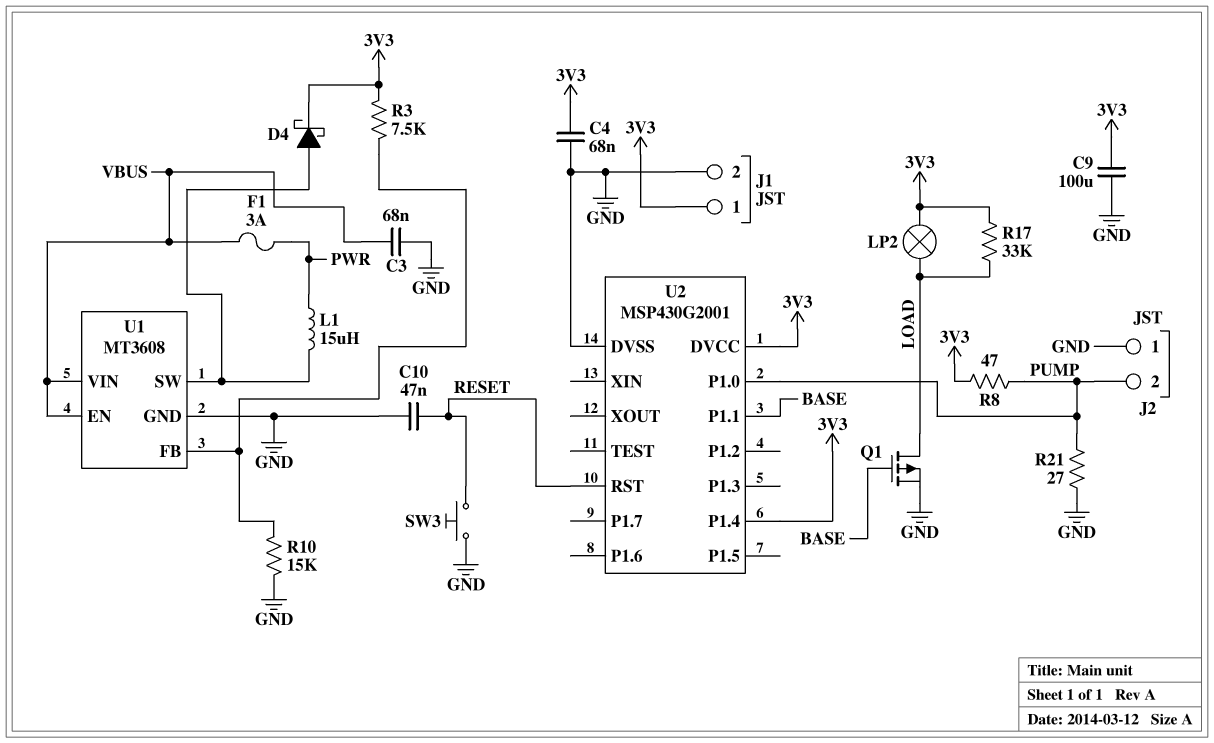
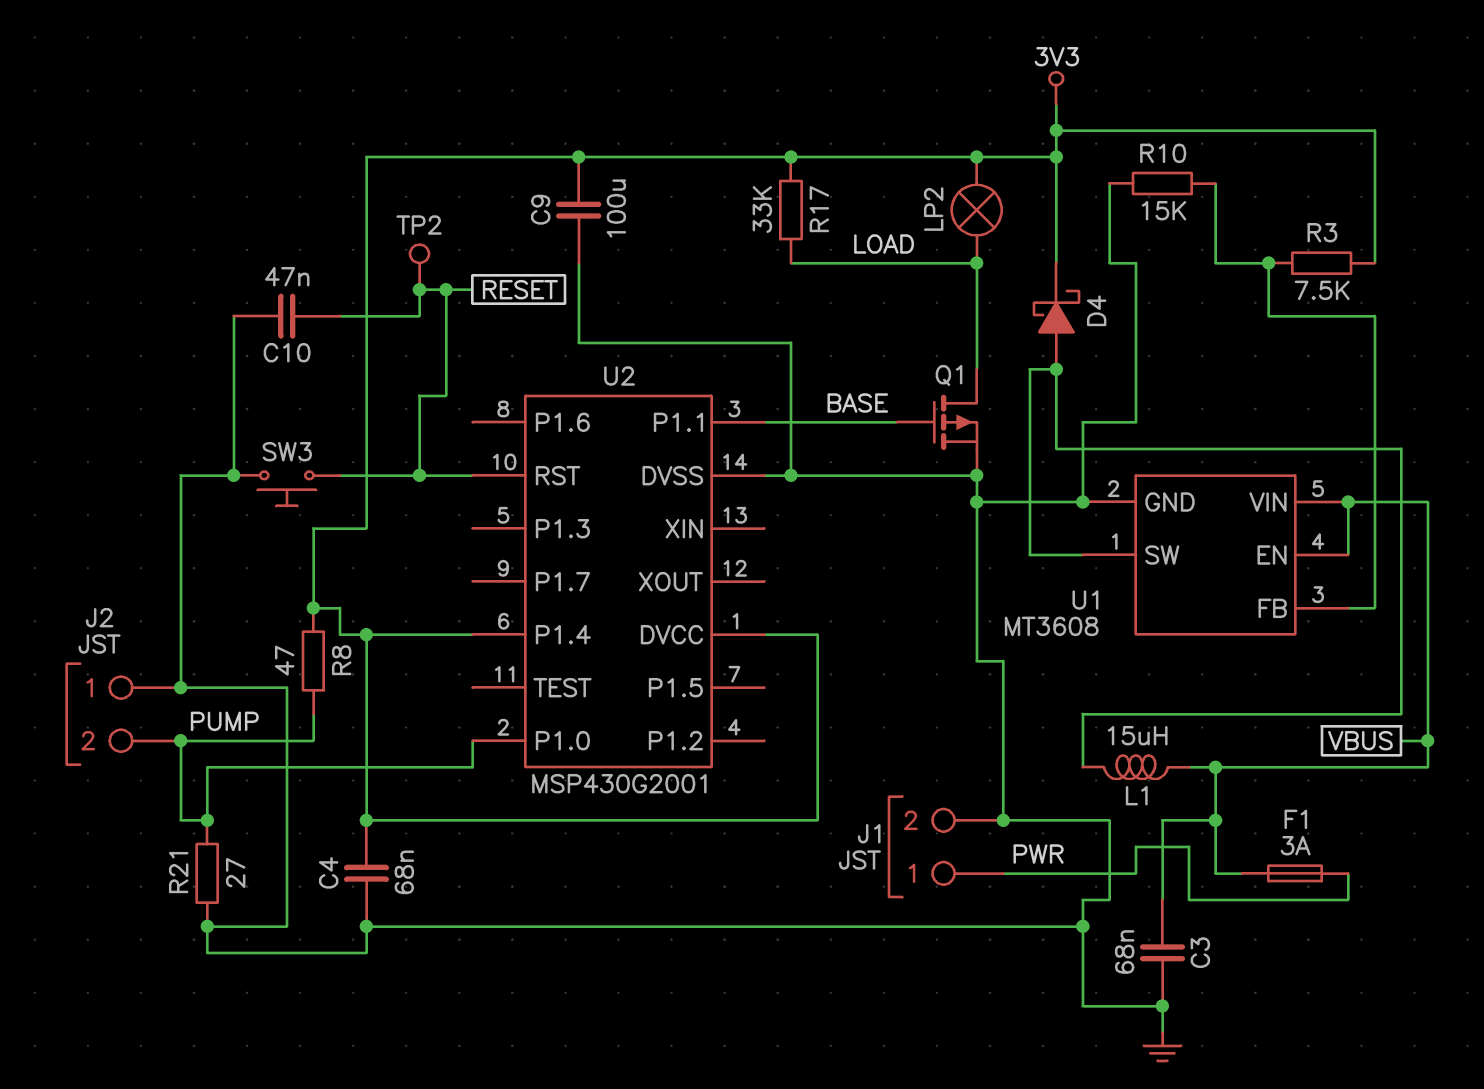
J1 pin 1: 3V3 -> PWR
L1: 15uH (PWR, U1/SW) -> 15uH (U1/SW, VBUS)
TP2: none -> test point (RESET)

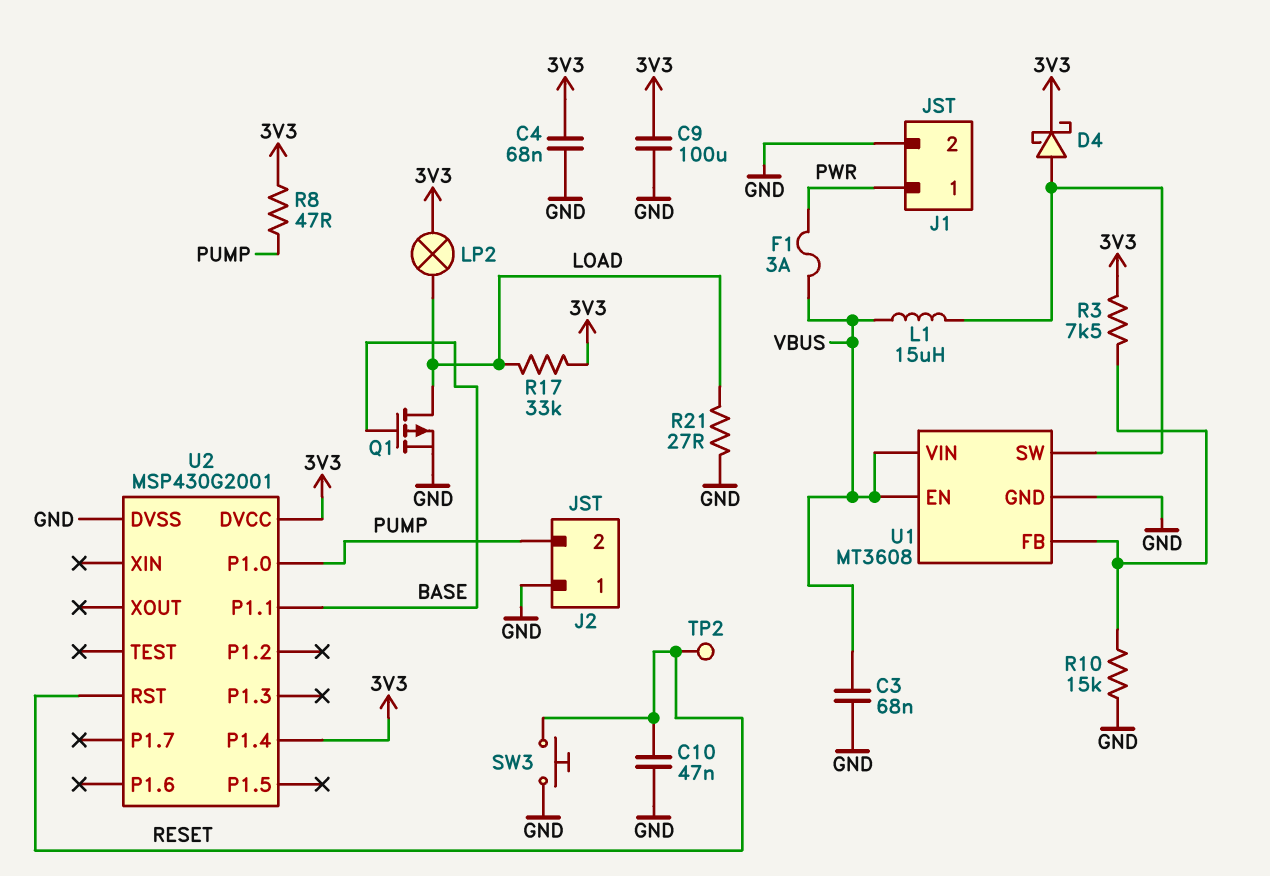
R21: 27 (GND, PUMP) -> 27 (GND, LOAD)

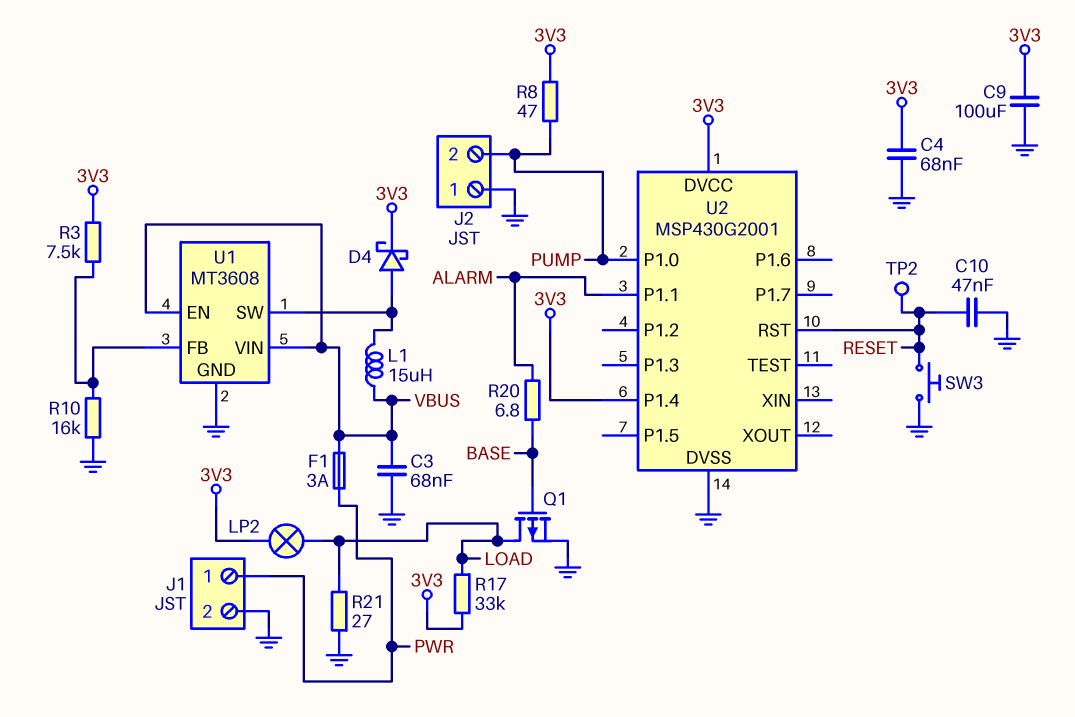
R10: 15k (GND, U1/FB) -> 16k (GND, U1/FB)
R20: none -> 6.8 (ALARM, BASE)
U2 pin P1.1: BASE -> ALARM

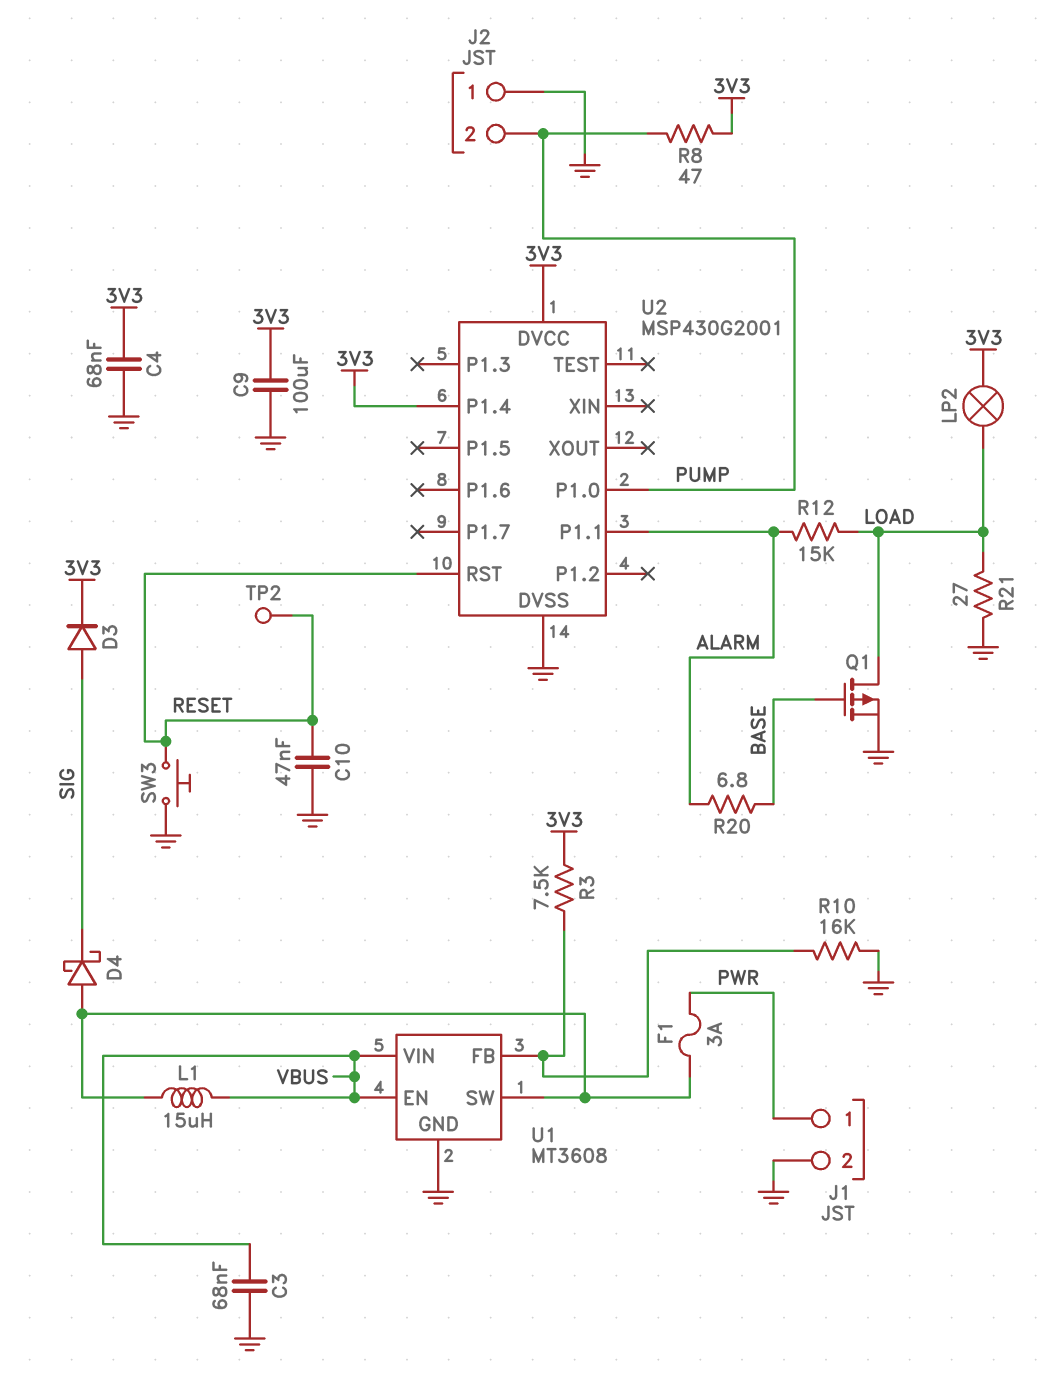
D3: none -> diode (A SIG, K 3V3)
D4: schottky (A U1/SW, K 3V3) -> schottky (A U1/SW, K SIG)
F1: 3A (PWR, VBUS) -> 3A (PWR, U1/SW)
R12: none -> 15k (ALARM, LOAD)
R17: 33k (3V3, LOAD) -> none

